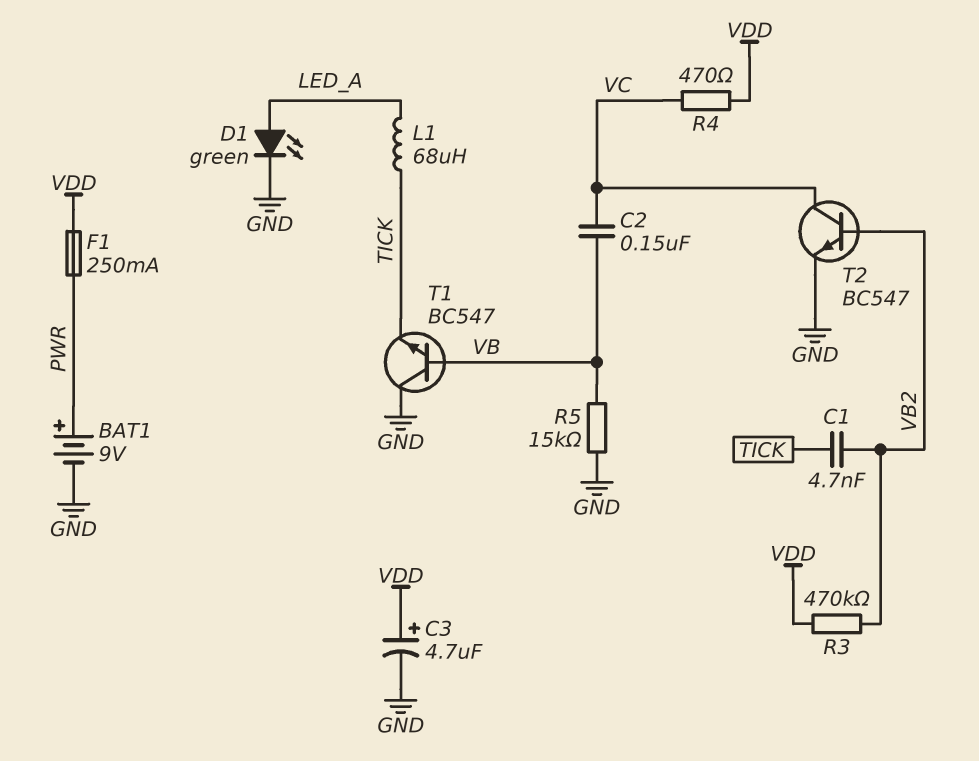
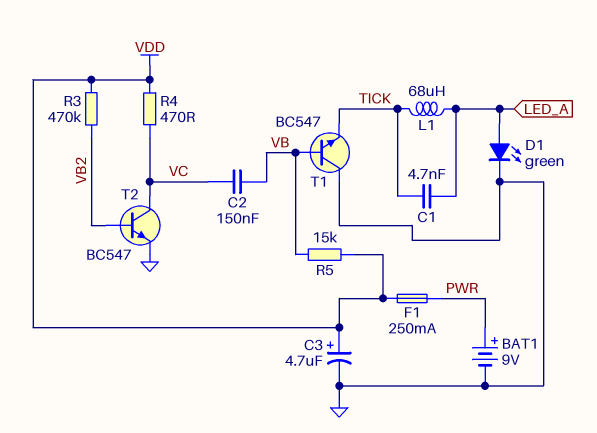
C1: 4.7nF (TICK, VB2) -> 4.7nF (LED_A, TICK)
R5: 15k (GND, VB) -> 15k (VB, VDD)

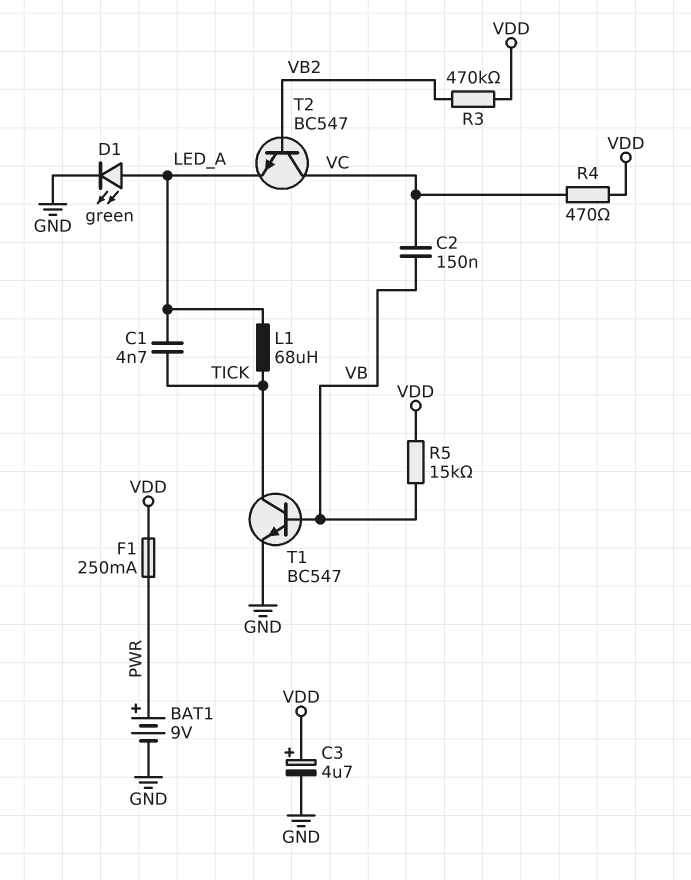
T1: NPN BC547 (B VB, C GND, E TICK) -> NPN BC547 (B VB, C TICK, E GND)
T2: NPN BC547 (B VB2, C VC, E GND) -> NPN BC547 (B VB2, C VC, E LED_A)

